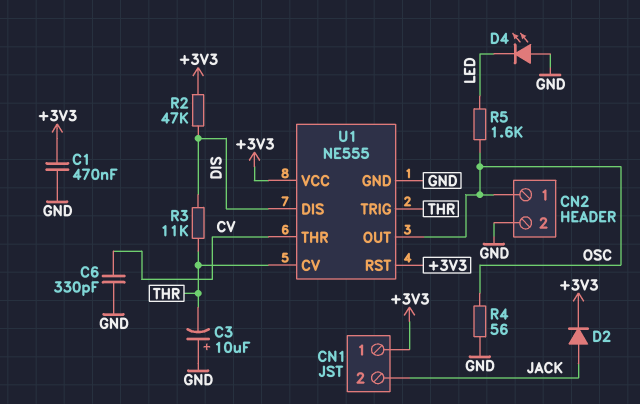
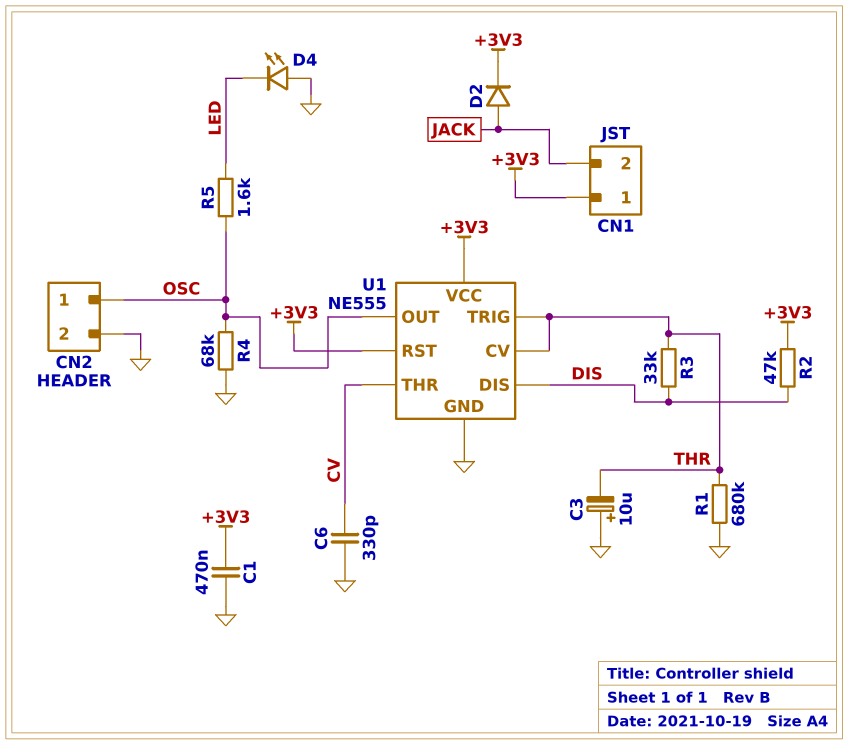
R1: none -> 680k (GND, THR)
R3: 11k (DIS, THR) -> 33k (DIS, THR)
R4: 56 (GND, OSC) -> 68k (GND, OSC)

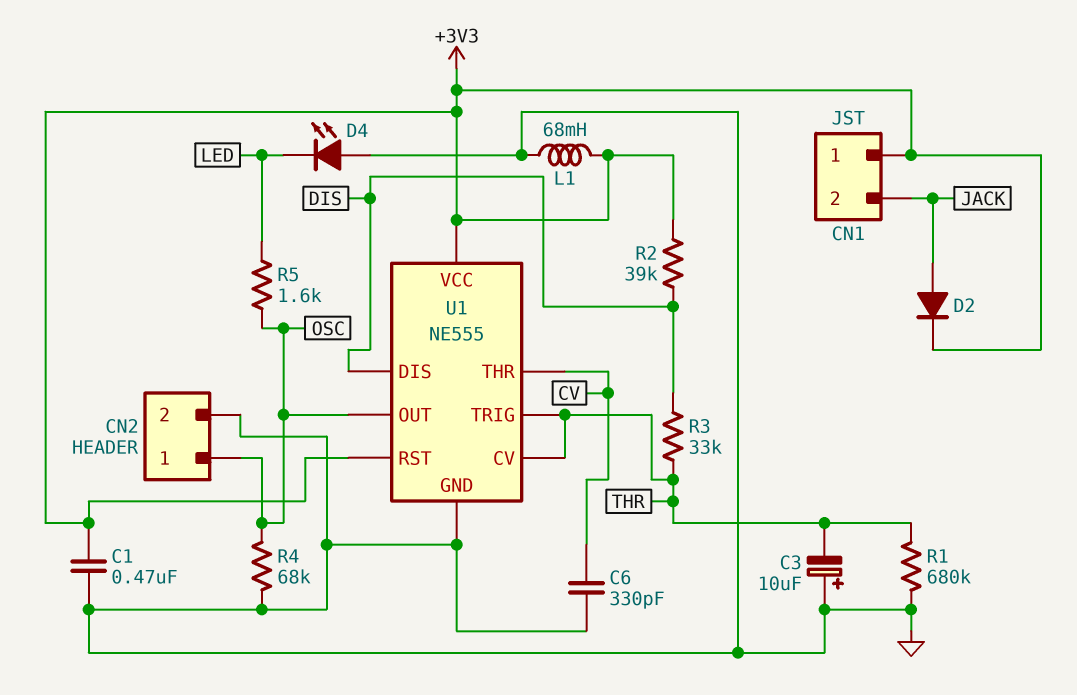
L1: none -> 68mH (+3V3, GND)
R2: 47k (+3V3, DIS) -> 39k (+3V3, DIS)

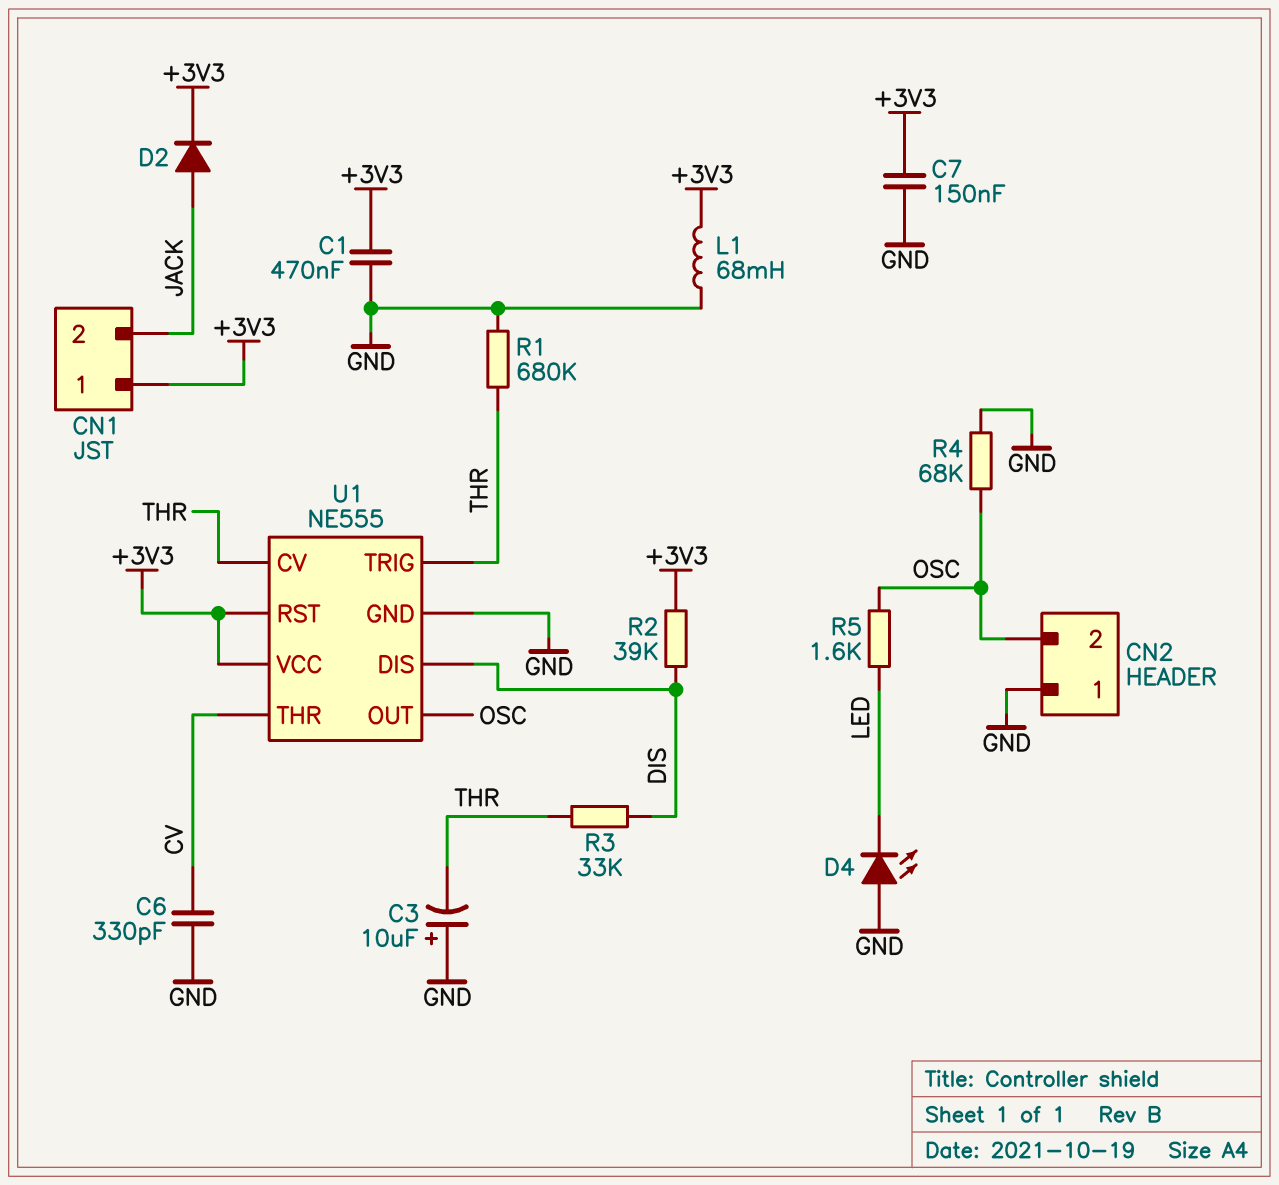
C7: none -> 150nF (+3V3, GND)
CN2 pin 1: OSC -> GND
CN2 pin 2: GND -> OSC

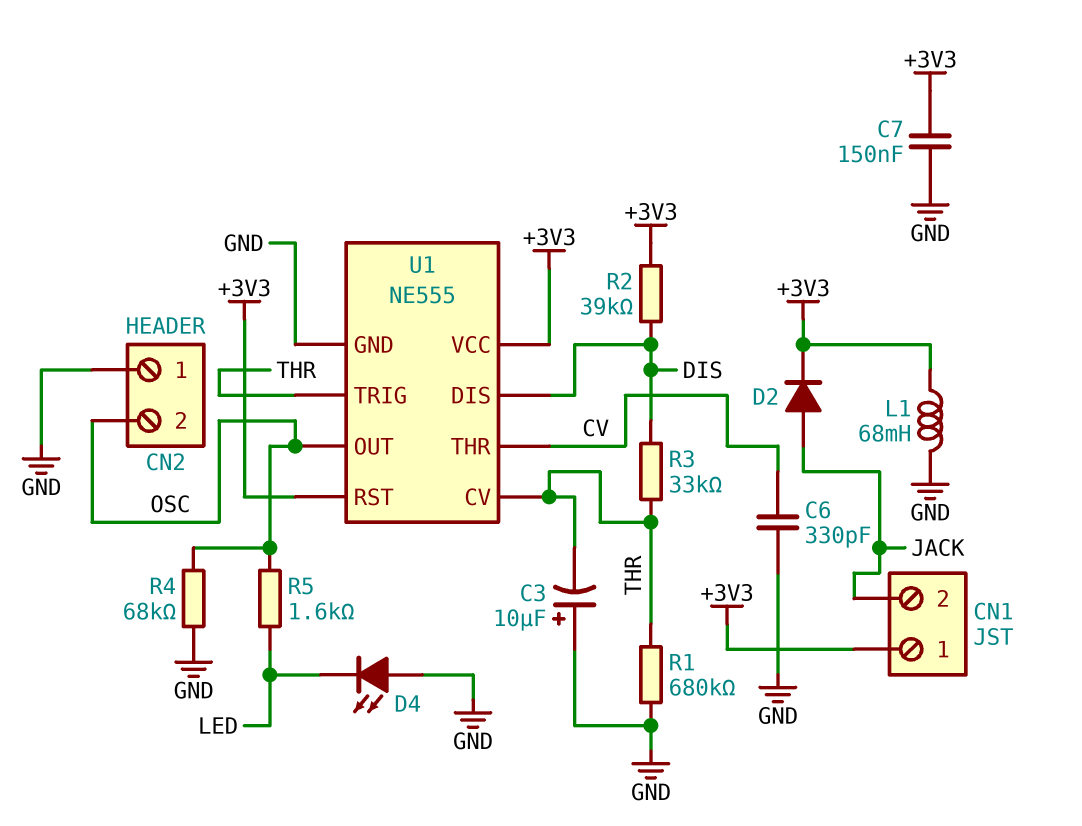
C1: 470nF (+3V3, GND) -> none

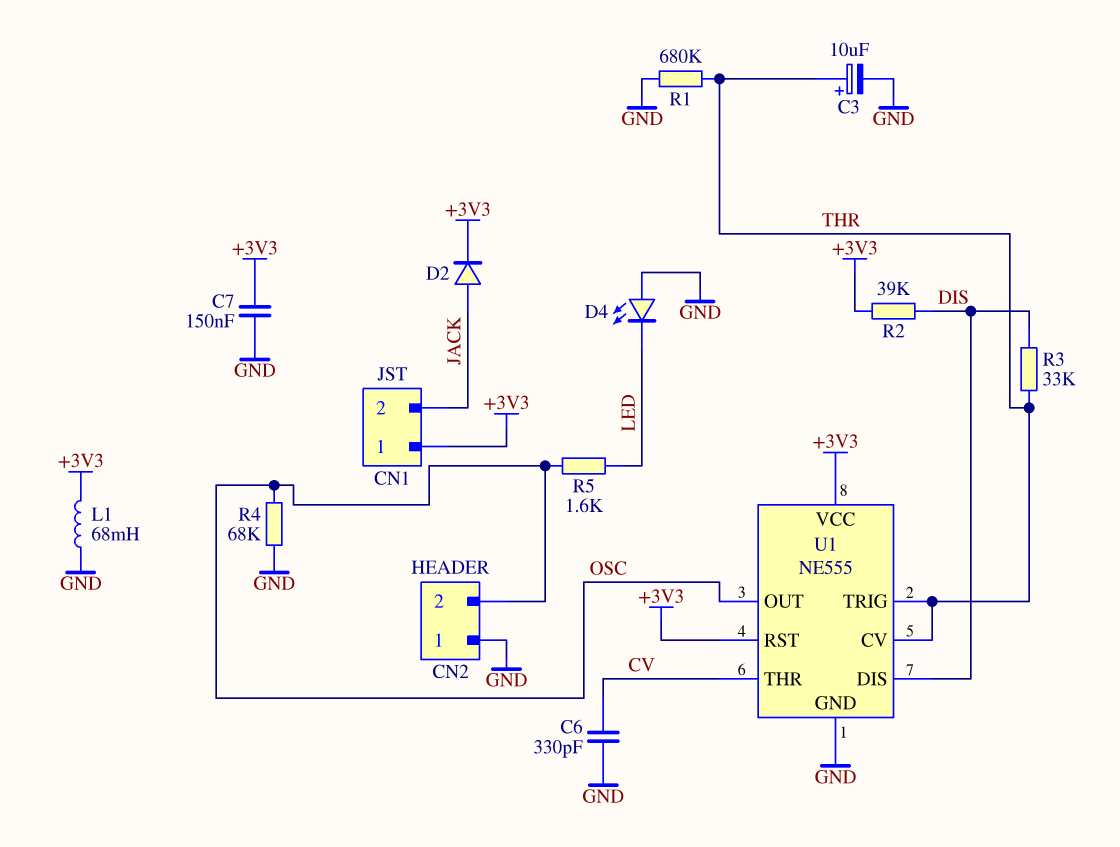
C3: 10uF (plus GND, minus THR) -> 10uF (plus THR, minus GND)

